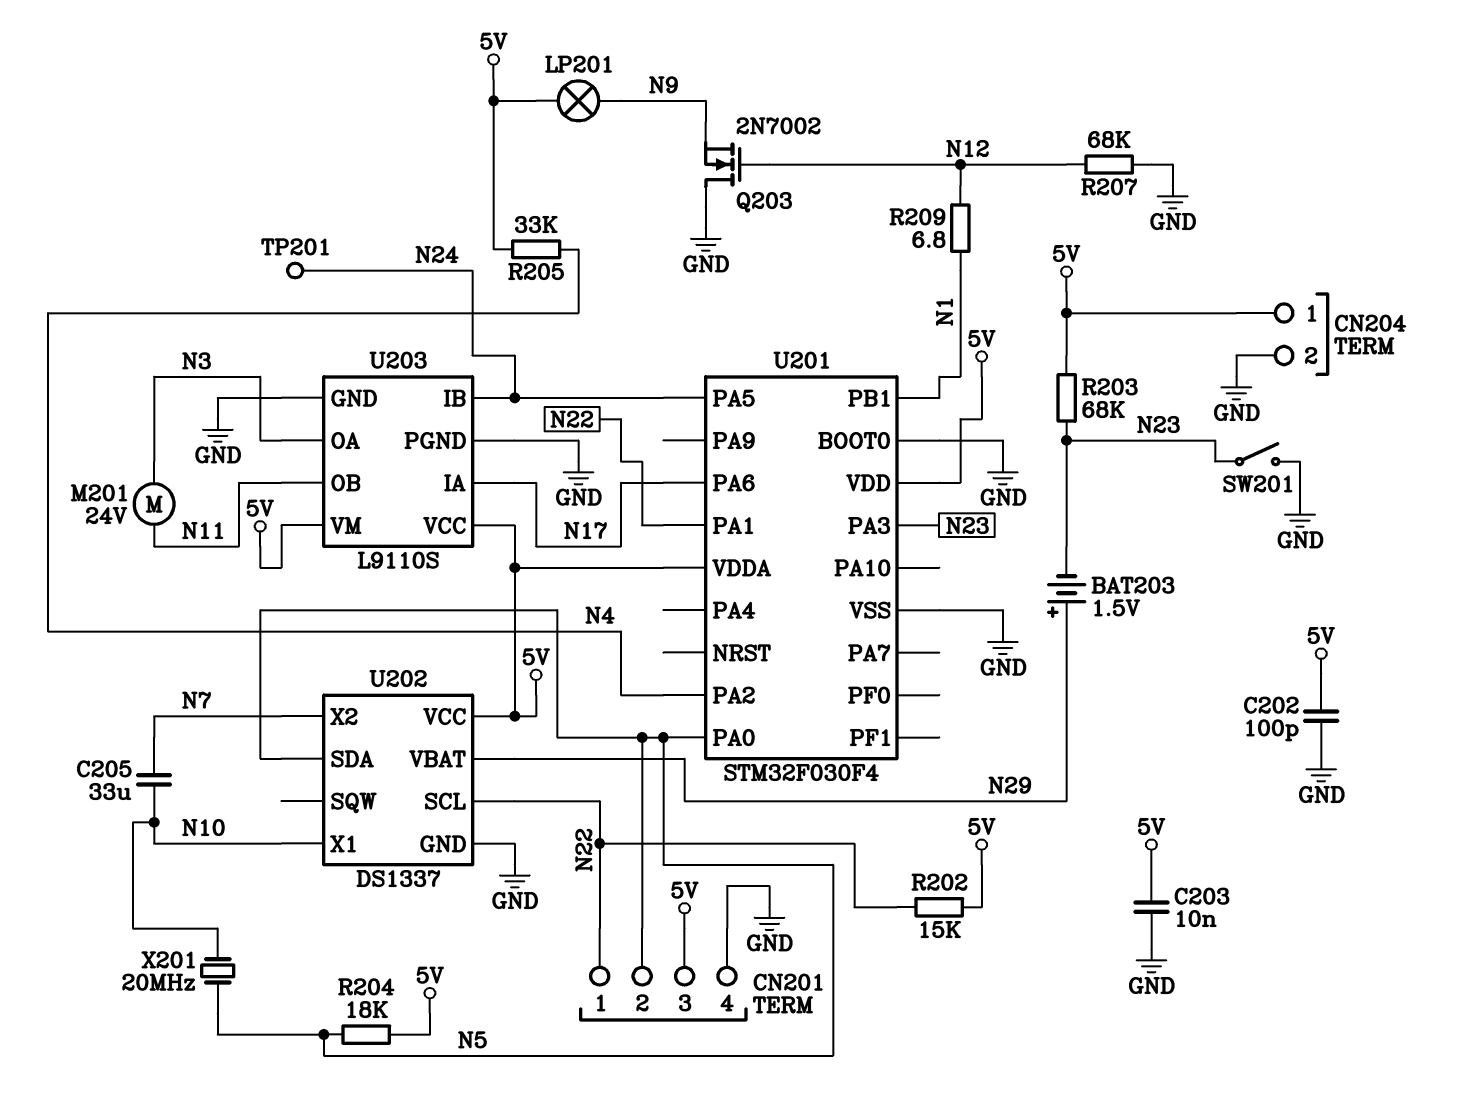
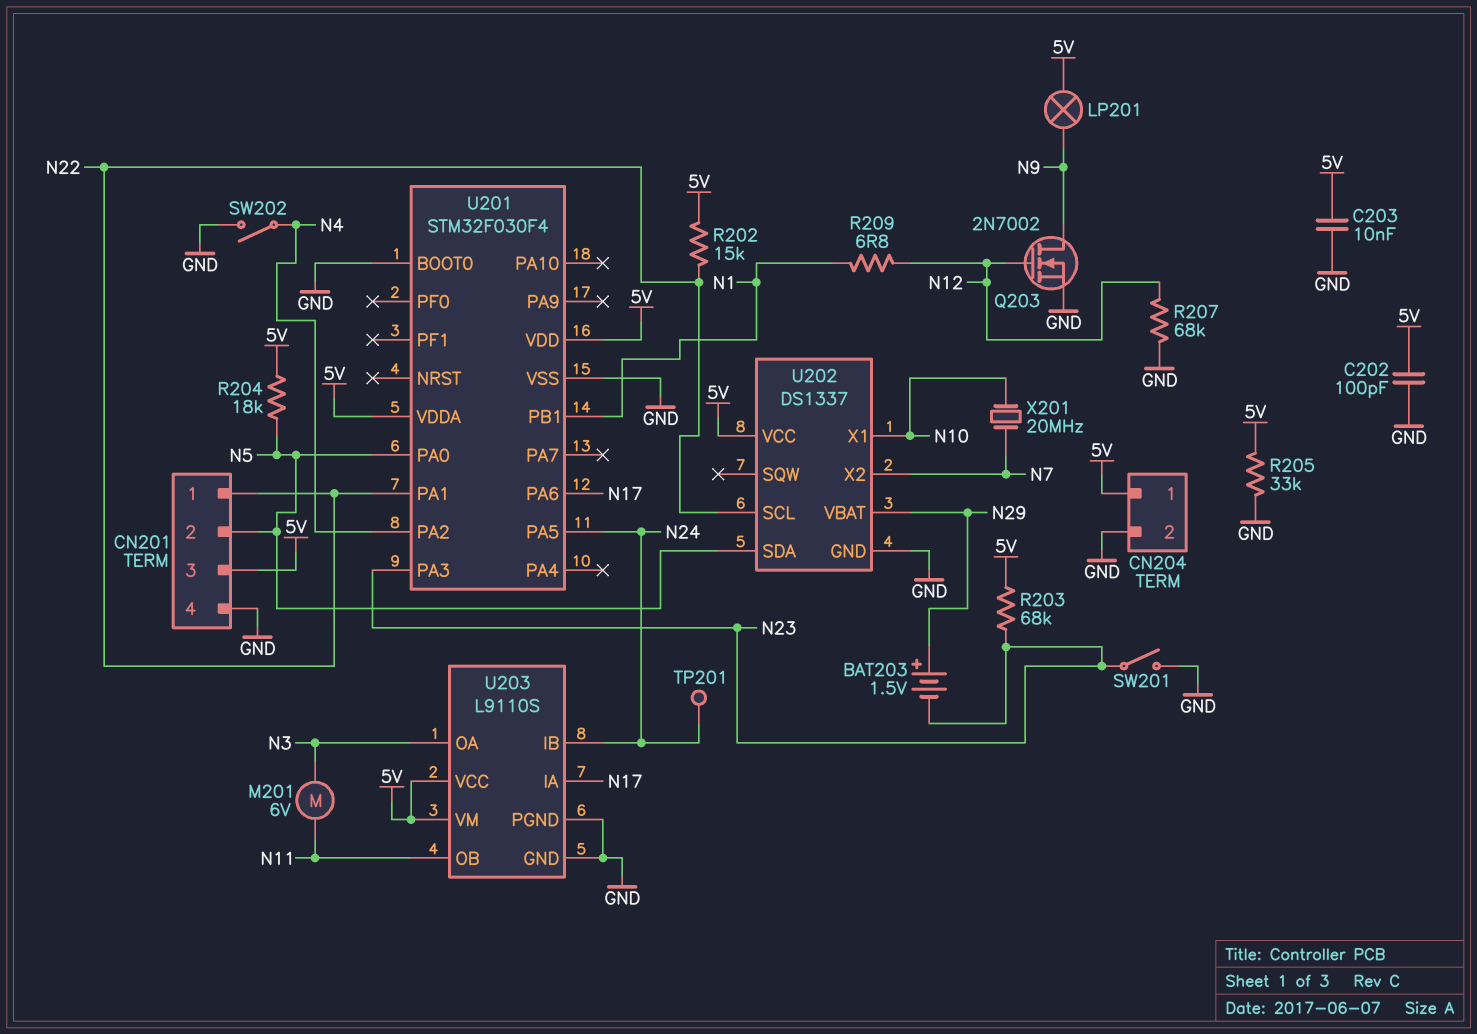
C205: 33uF (N7, N10) -> none
M201: motor 24V (N3, N11) -> motor 6V (N3, N11)
Q203: NMOS 2N7002 (G N12, D GND, S N9) -> NMOS 2N7002 (G N12, D N9, S GND)
R205: 33k (5V, N4) -> 33k (5V, GND)
SW202: none -> switch (GND, N4)
X201: 20MHz (N5, N10) -> 20MHz (N7, N10)

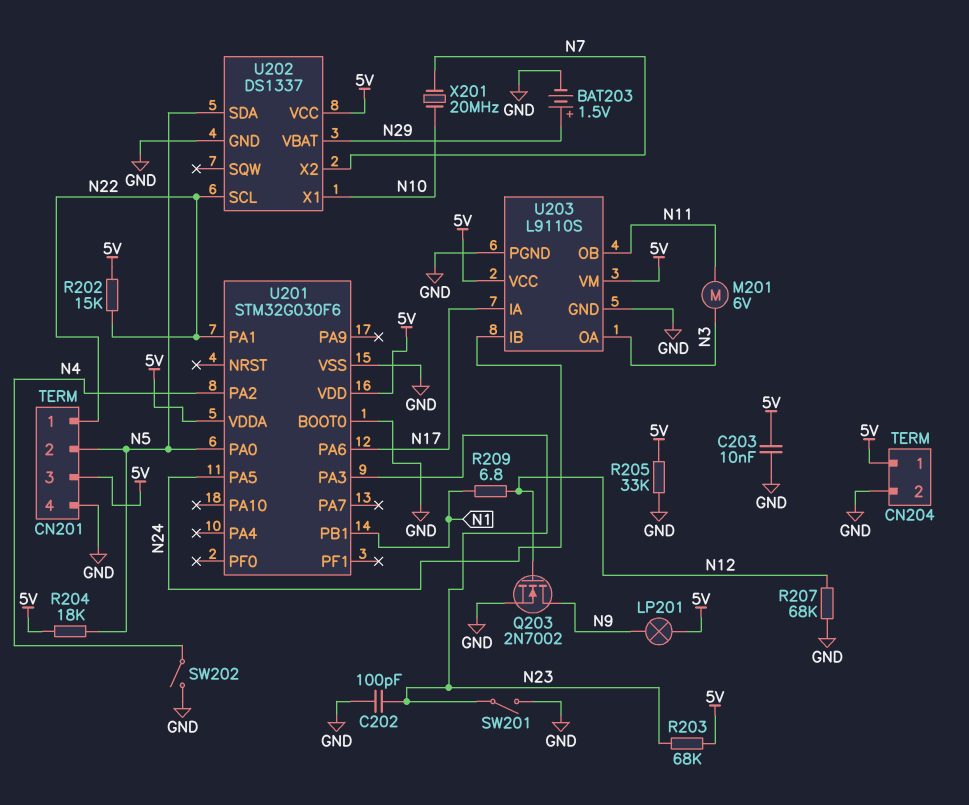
BAT203: 1.5V (plus N29, minus N23) -> 1.5V (plus N29, minus GND)
C202: 100pF (5V, GND) -> 100pF (GND, N23)
TP201: test point (N24) -> none
U201: STM32F030F4 -> STM32G030F6

